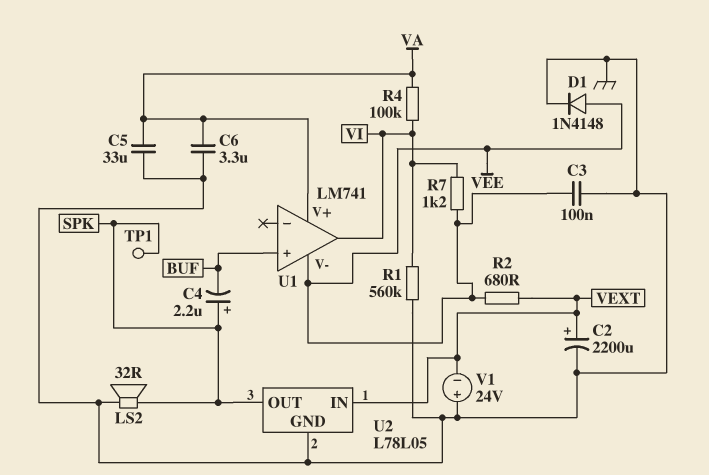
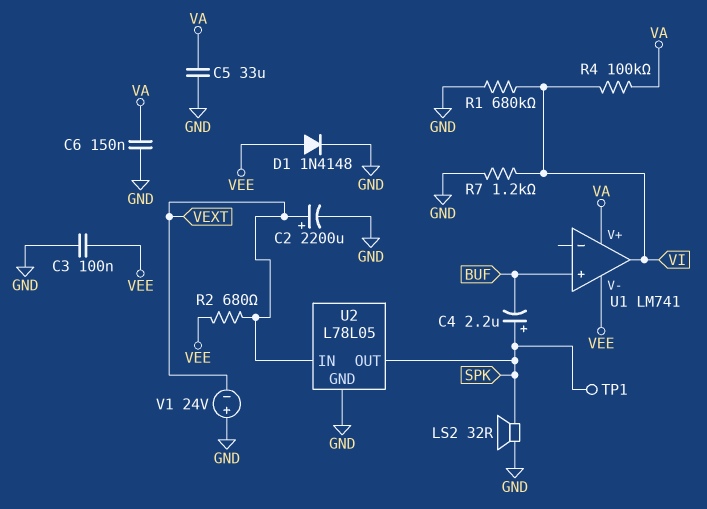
C6: 3.3uF (GND, VA) -> 150nF (GND, VA)
R1: 560k (GND, VI) -> 680k (GND, VI)
R7: 1.2k (VEE, VI) -> 1.2k (GND, VI)

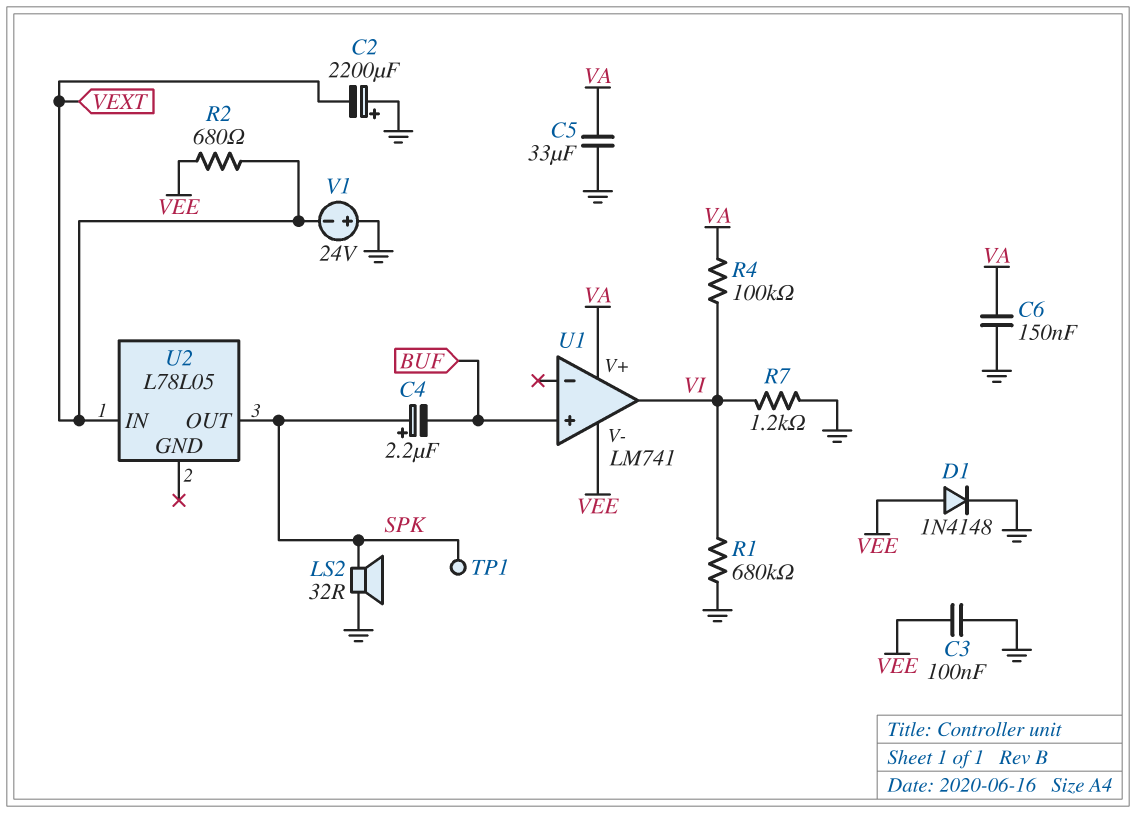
C2: 2200uF (plus VEXT, minus GND) -> 2200uF (plus GND, minus VEXT)
U2 pin GND: GND -> none

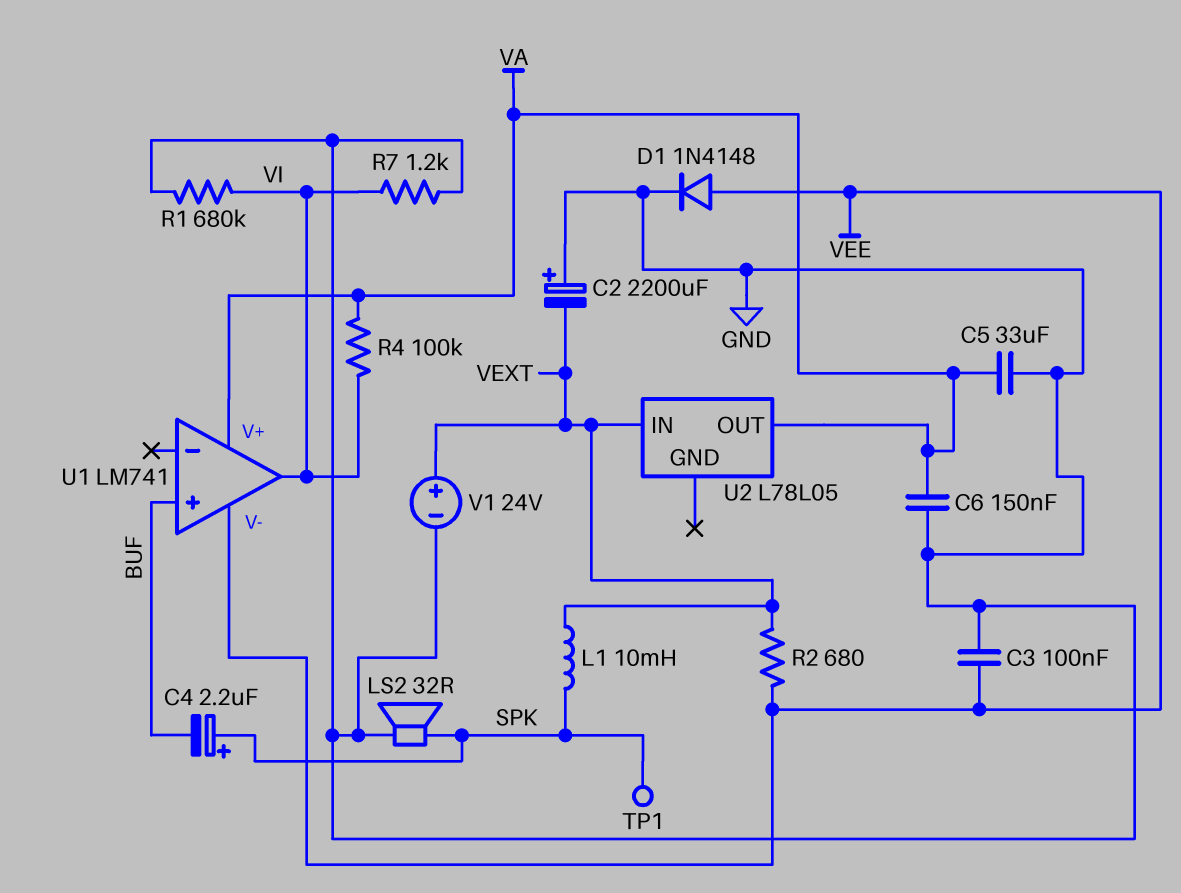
L1: none -> 10mH (SPK, VEXT)
U2 pin OUT: SPK -> VA
V1: 24V (plus GND, minus VEXT) -> 24V (plus VEXT, minus GND)

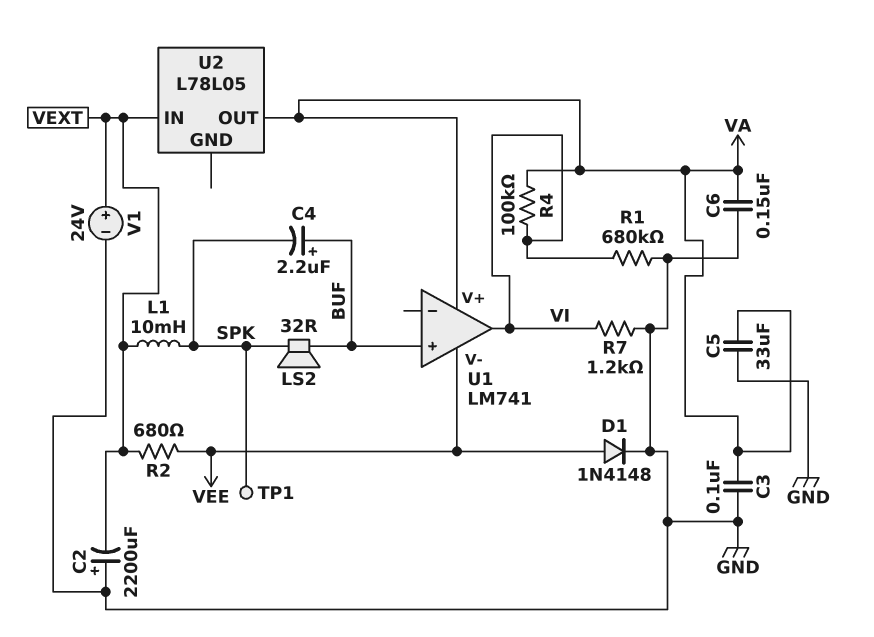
C3: 100nF (GND, VEE) -> 100nF (GND, VA)
C4: 2.2uF (plus SPK, minus BUF) -> 2.2uF (plus BUF, minus SPK)
LS2: speaker 32R (GND, SPK) -> speaker 32R (BUF, SPK)

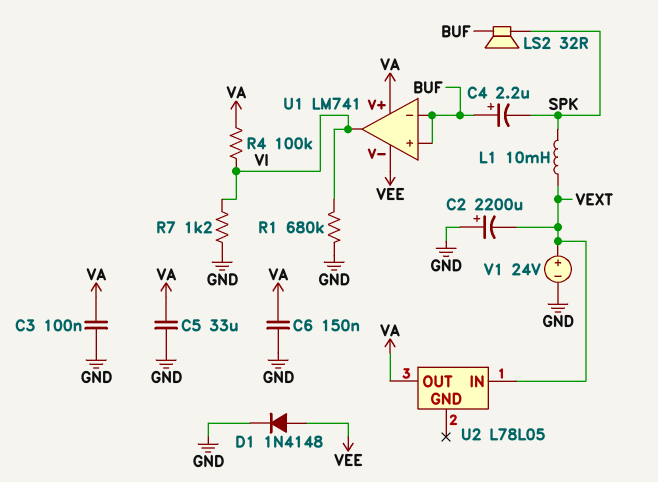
R2: 680 (VEE, VEXT) -> none
TP1: test point (SPK) -> none
U1 pin in-: none -> BUF

